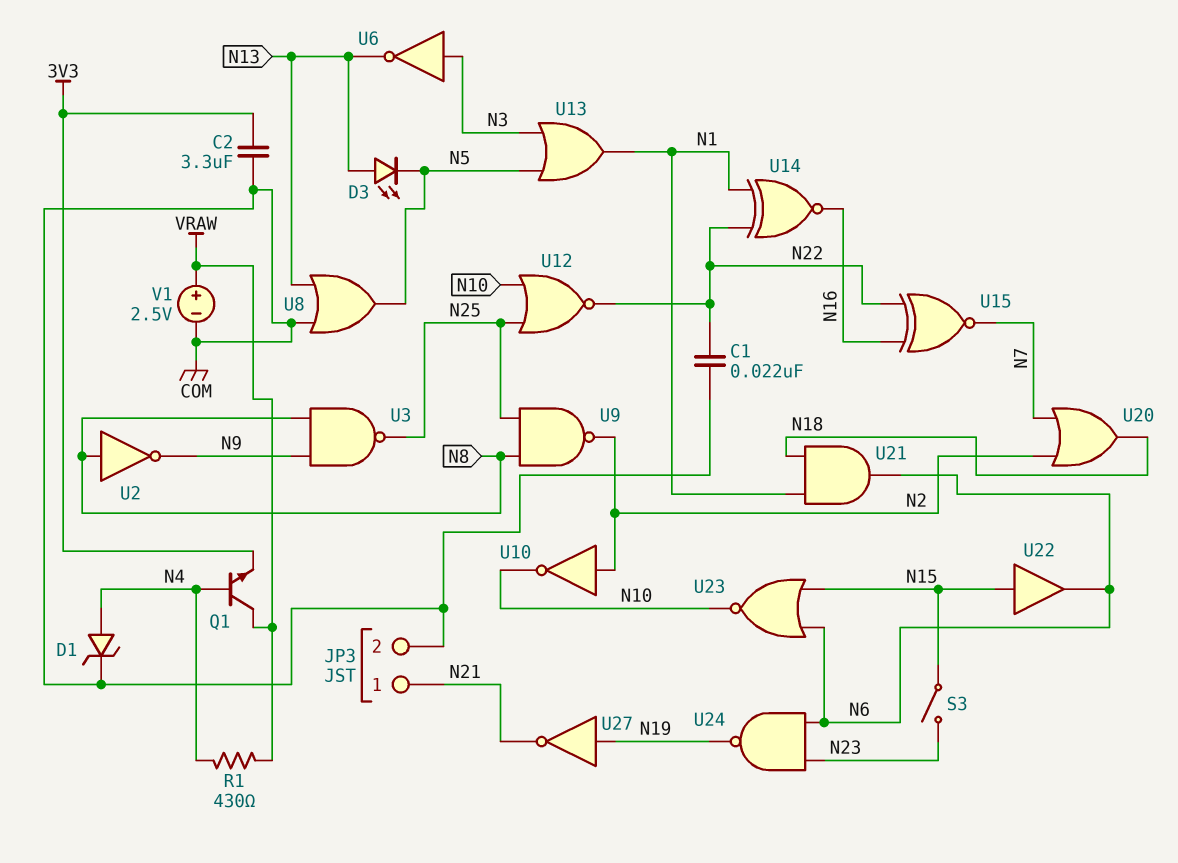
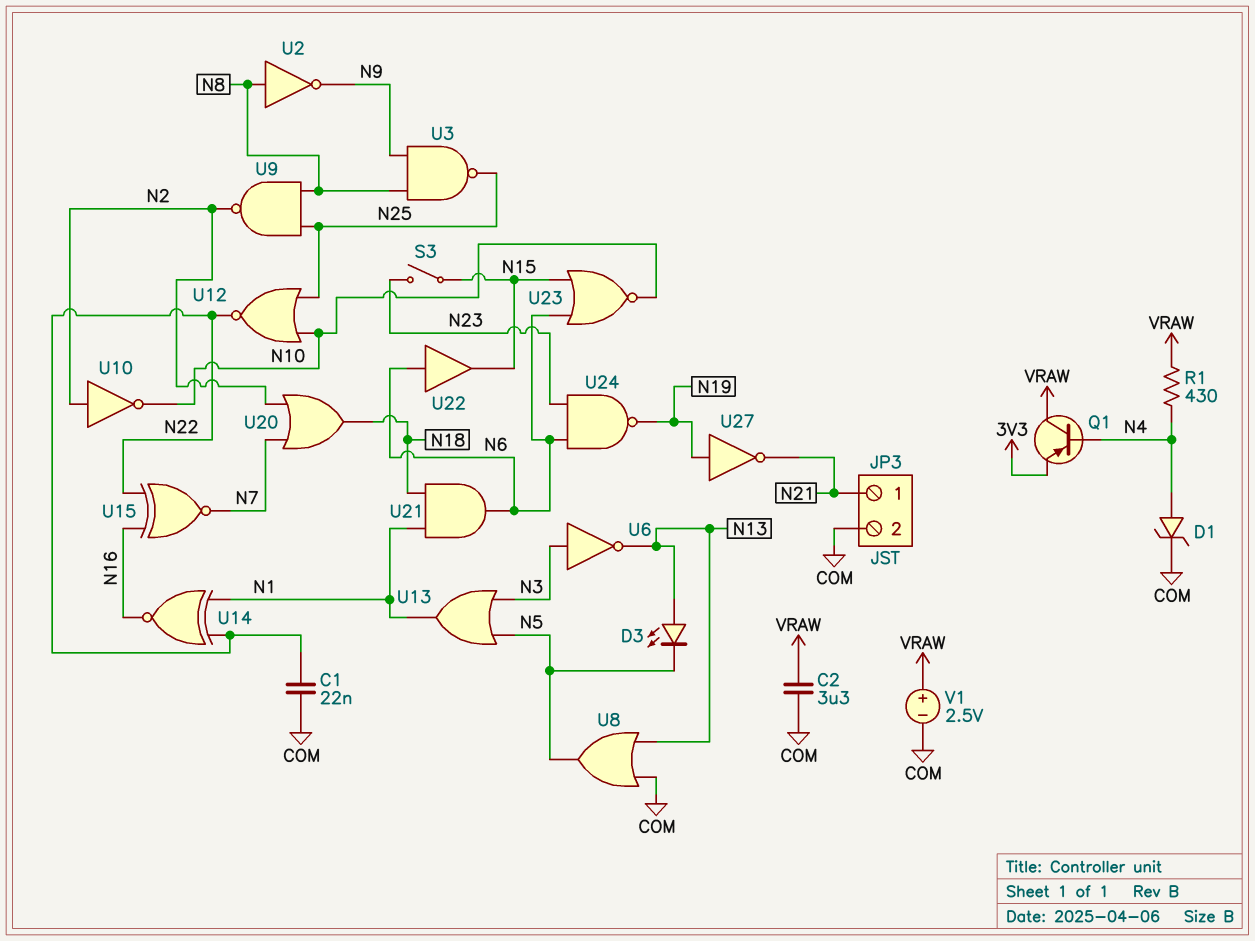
C2: 3.3uF (3V3, COM) -> 3.3uF (COM, VRAW)
Q1: NPN (B N4, C VRAW, E 3V3) -> PNP (B N4, C VRAW, E 3V3)
U22: buffer (in N15, out N6) -> buffer (in N6, out N15)

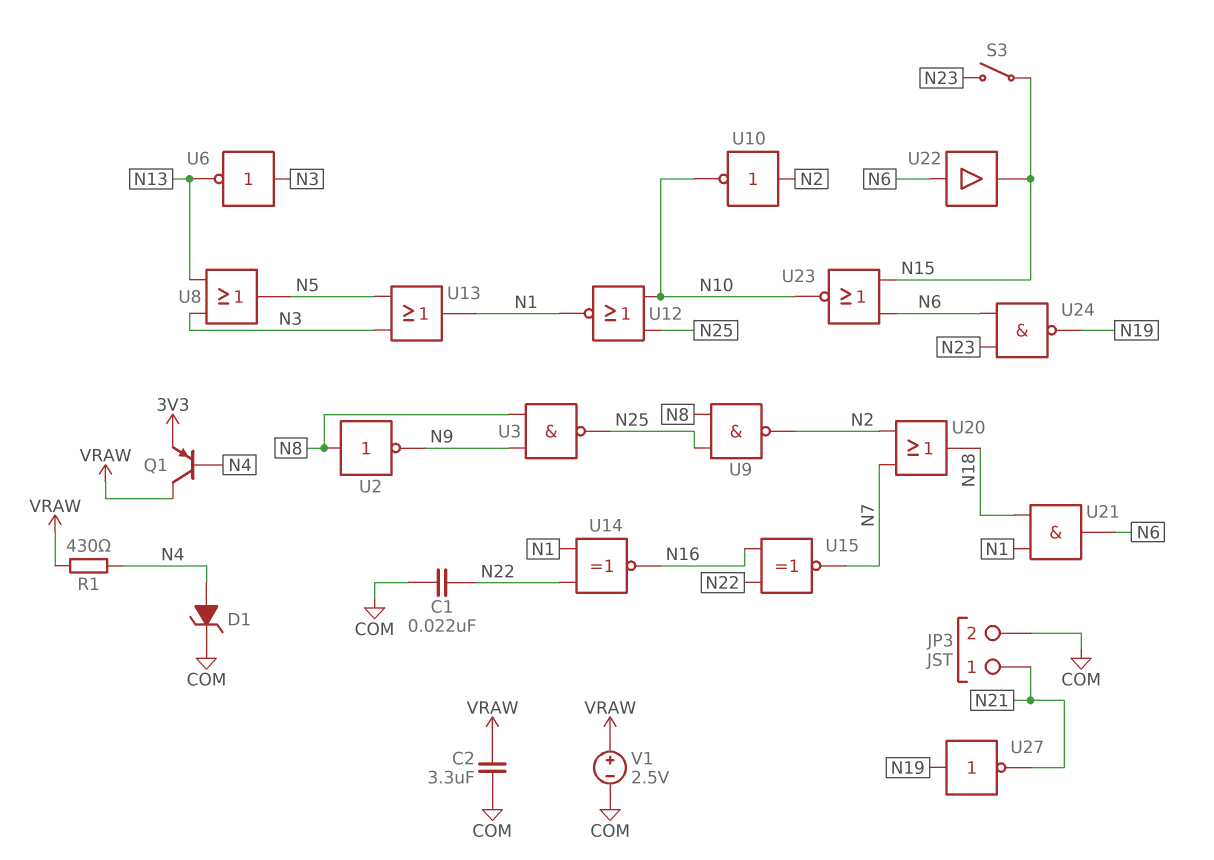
D3: LED (A N13, K N5) -> none
U8: OR (in COM, in N13, out N5) -> OR (in N3, in N13, out N5)
U12: NOR (in N10, in N25, out N22) -> NOR (in N10, in N25, out N1)

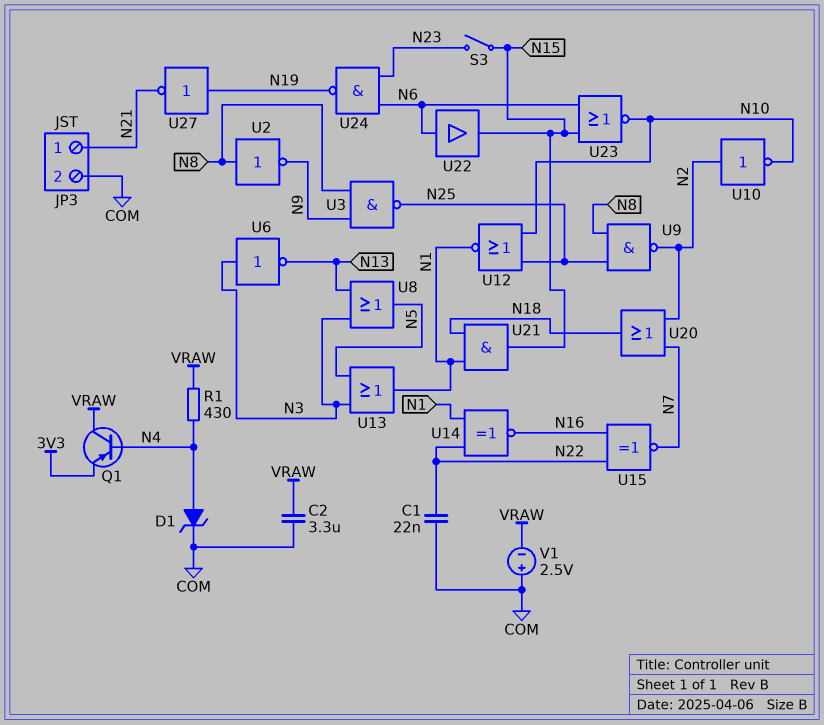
U21: AND (in N1, in N18, out N6) -> AND (in N1, in N18, out N15)
V1: 2.5V (plus VRAW, minus COM) -> 2.5V (plus COM, minus VRAW)

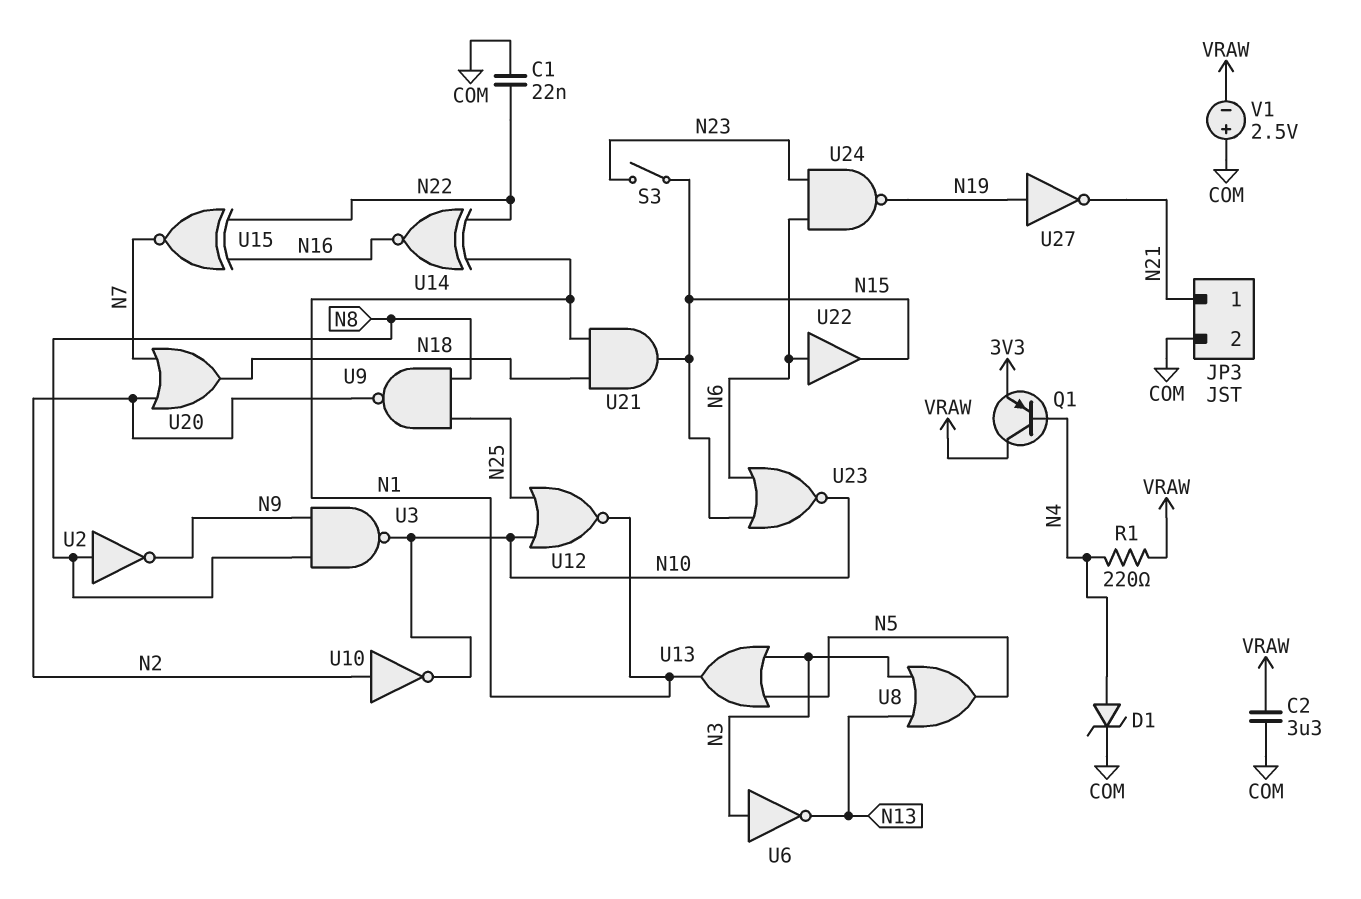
R1: 430 (N4, VRAW) -> 220 (N4, VRAW)
U3: NAND (in N8, in N9, out N25) -> NAND (in N8, in N9, out N10)

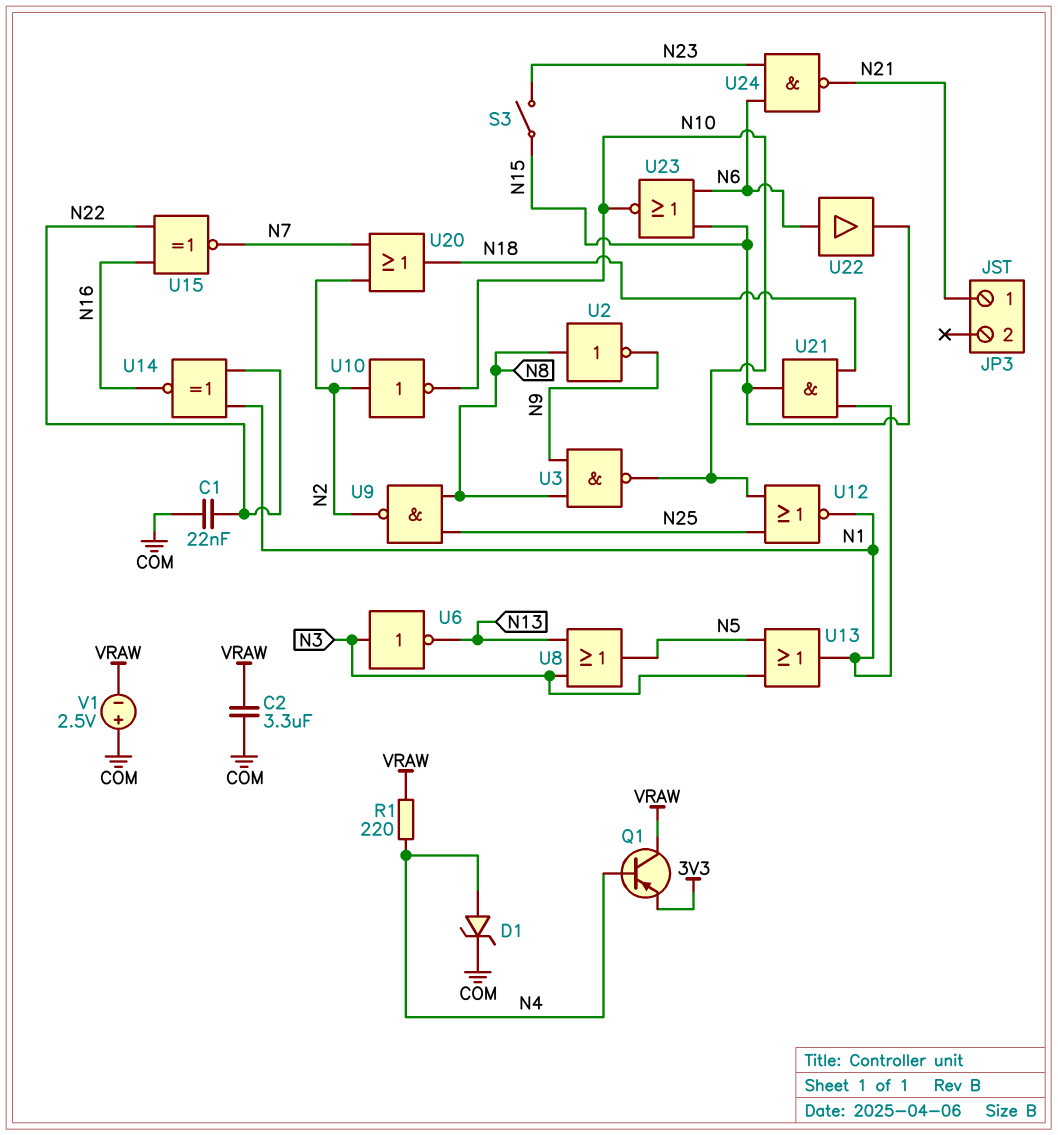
JP3 pin 2: COM -> none
U24: NAND (in N6, in N23, out N19) -> NAND (in N6, in N23, out N21)
U27: NOT (in N19, out N21) -> none

